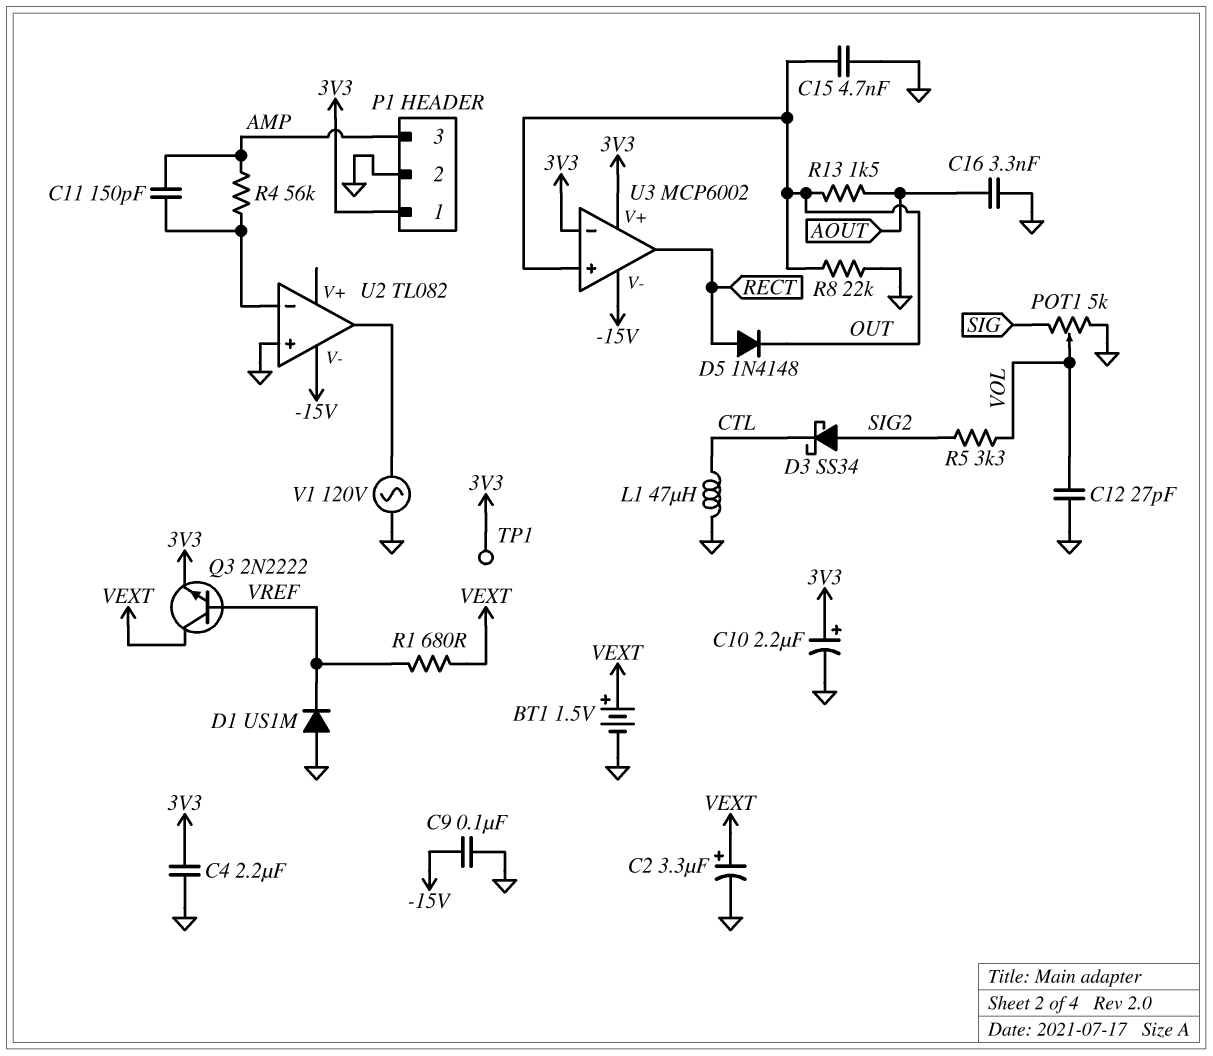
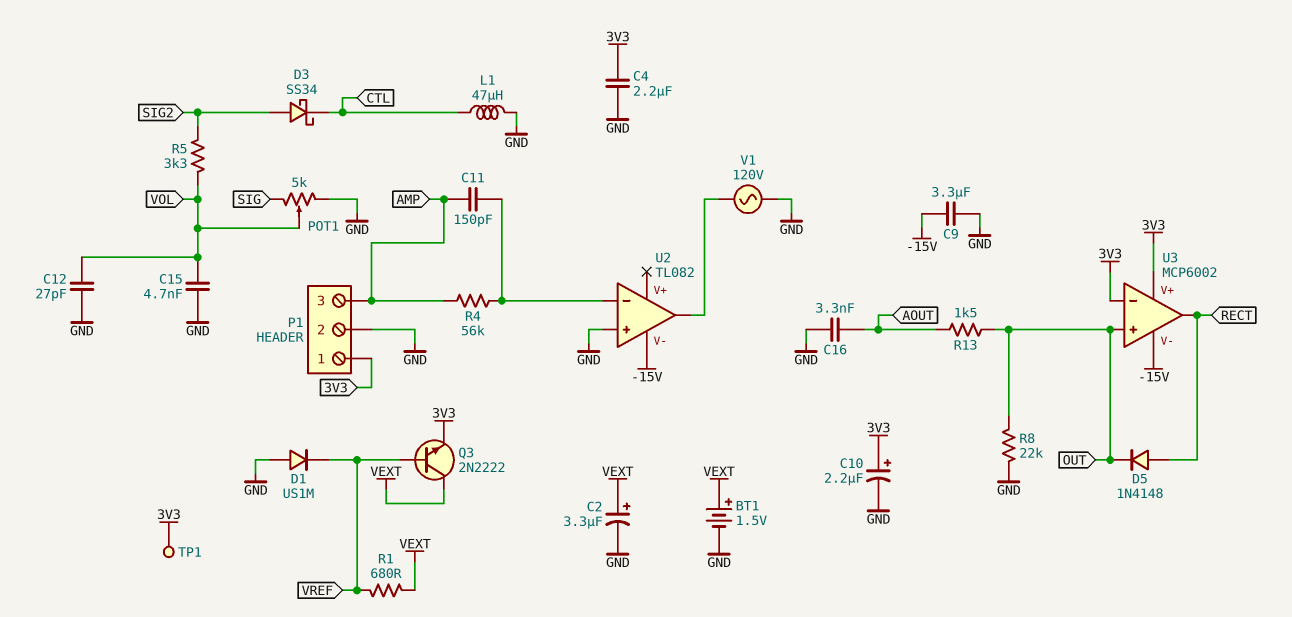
C9: 100nF (-15V, GND) -> 3.3uF (-15V, GND)
C15: 4.7nF (GND, OUT) -> 4.7nF (GND, VOL)

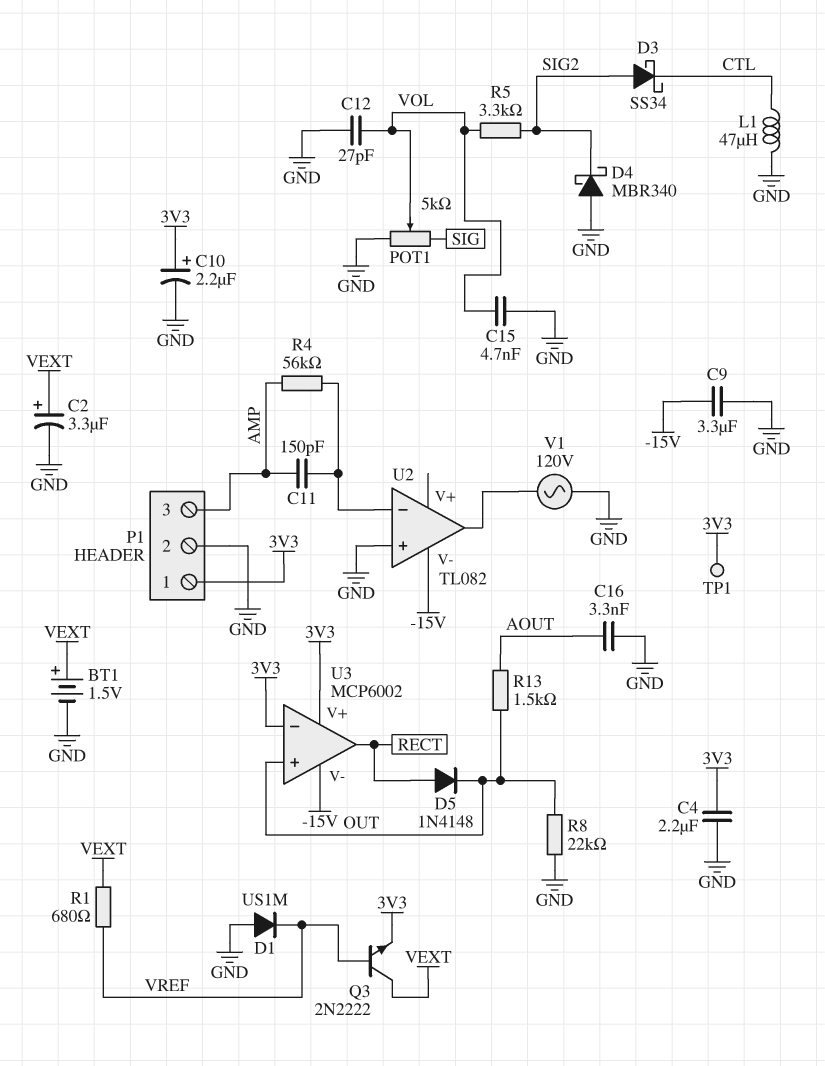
D4: none -> schottky MBR340 (A GND, K SIG2)

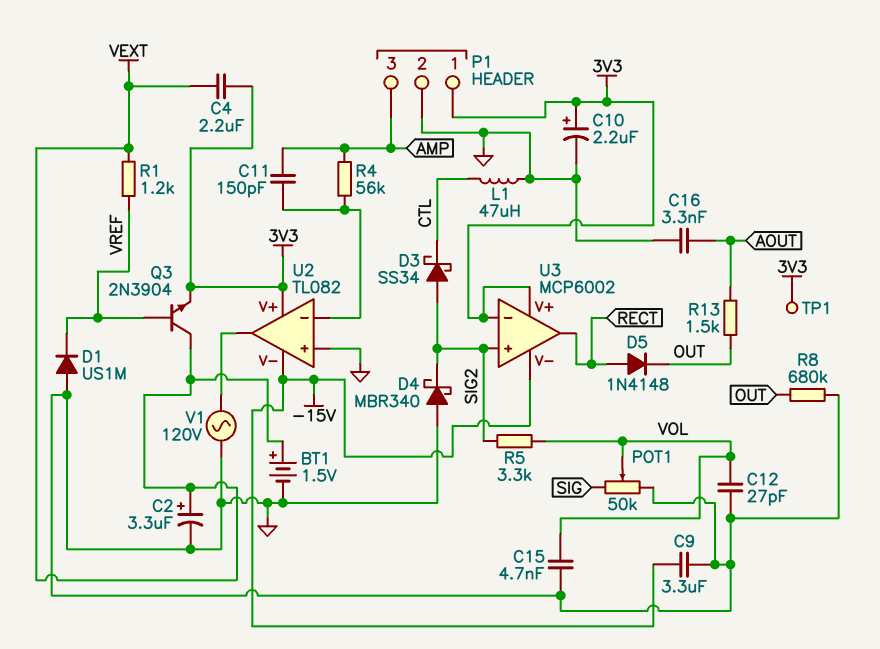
C4: 2.2uF (3V3, GND) -> 2.2uF (3V3, VEXT)
POT1: 5k (GND, SIG, wiper VOL) -> 50k (GND, SIG, wiper VOL)
Q3: NPN 2N2222 (B VREF, C VEXT, E 3V3) -> NPN 2N3904 (B VREF, C VEXT, E 3V3)
R1: 680 (VEXT, VREF) -> 1.2k (VEXT, VREF)
R8: 22k (GND, OUT) -> 680k (GND, OUT)
U2 pin V+: none -> 3V3
U3 pin in+: OUT -> SIG2

